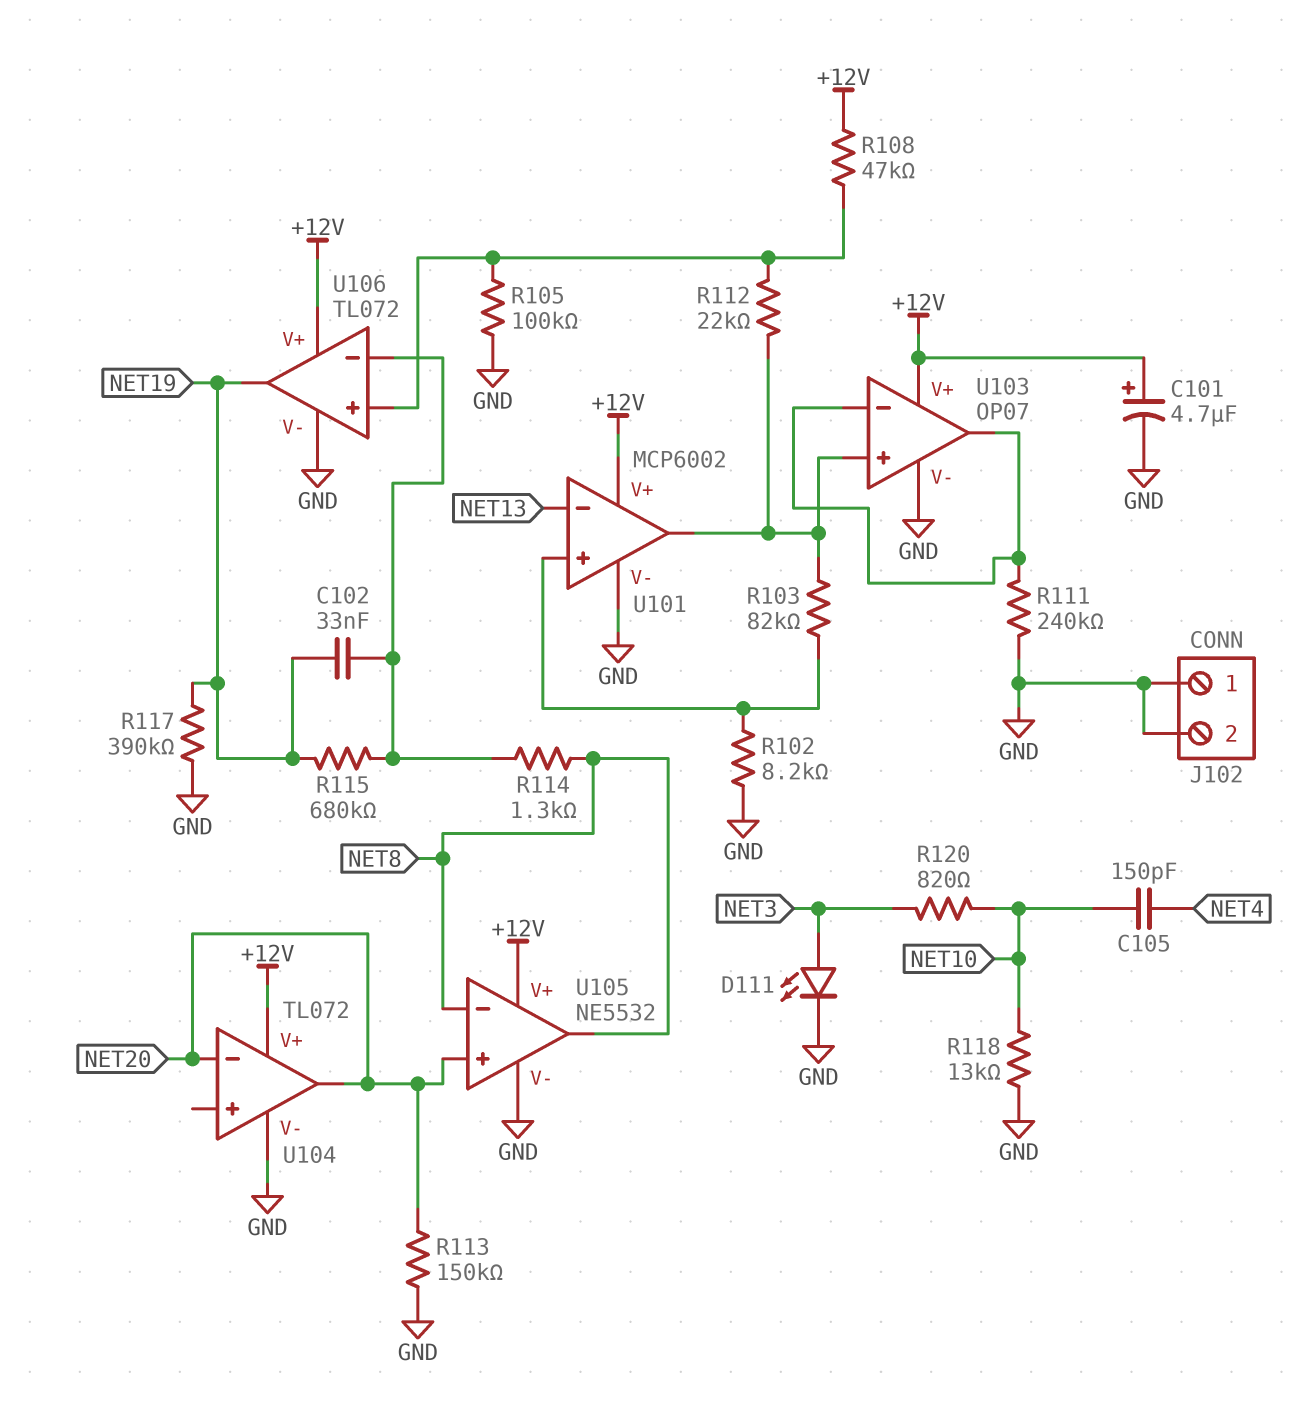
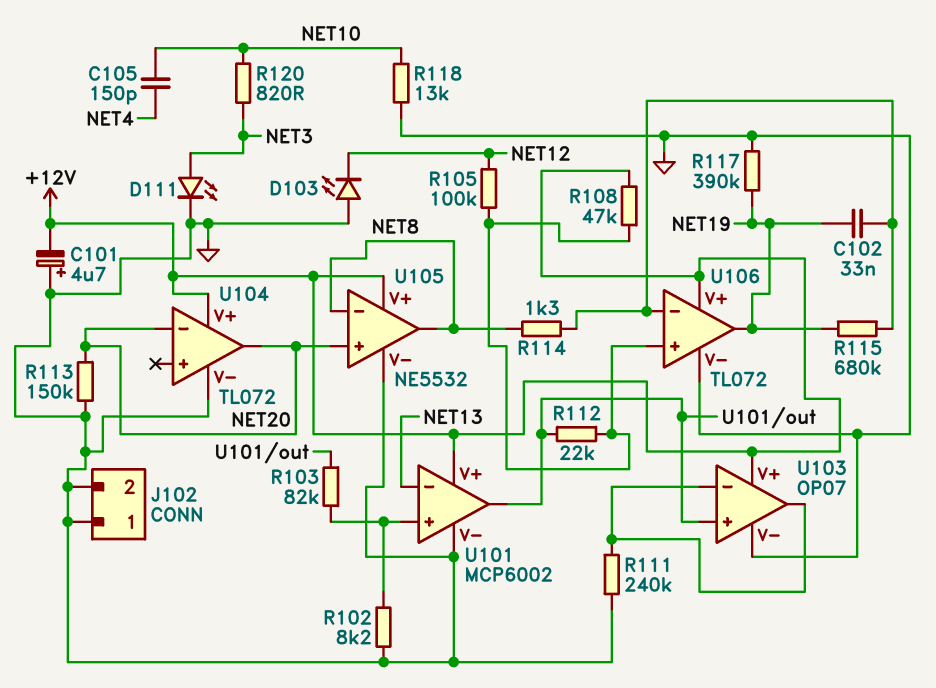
C101: 4.7uF (plus +12V, minus GND) -> 4.7uF (plus GND, minus +12V)
D103: none -> LED (A GND, K NET12)
R105: 100k (GND, U106/in+) -> 100k (NET12, U106/in+)

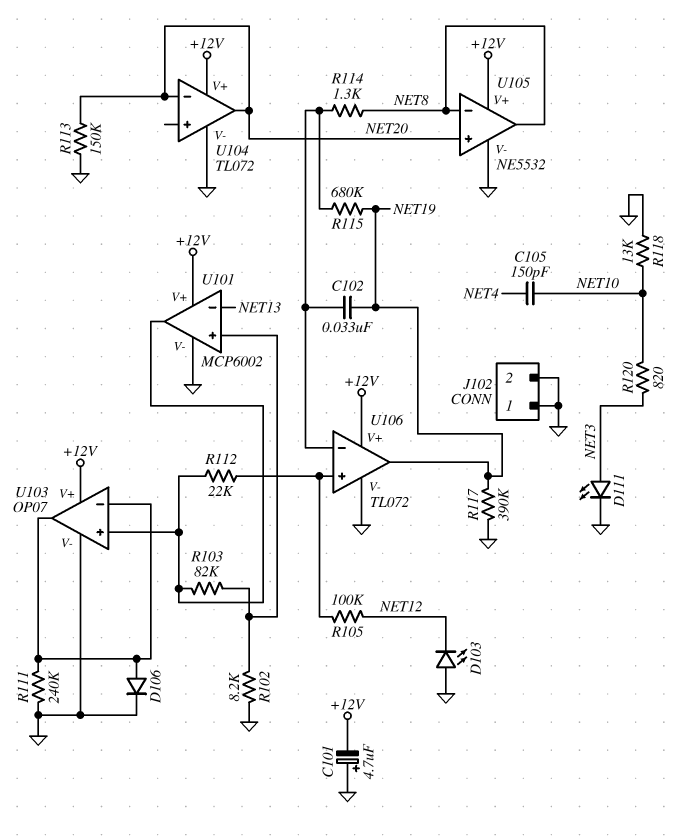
D106: none -> diode (A U103/in-, K GND)
R108: 47k (+12V, U106/in+) -> none

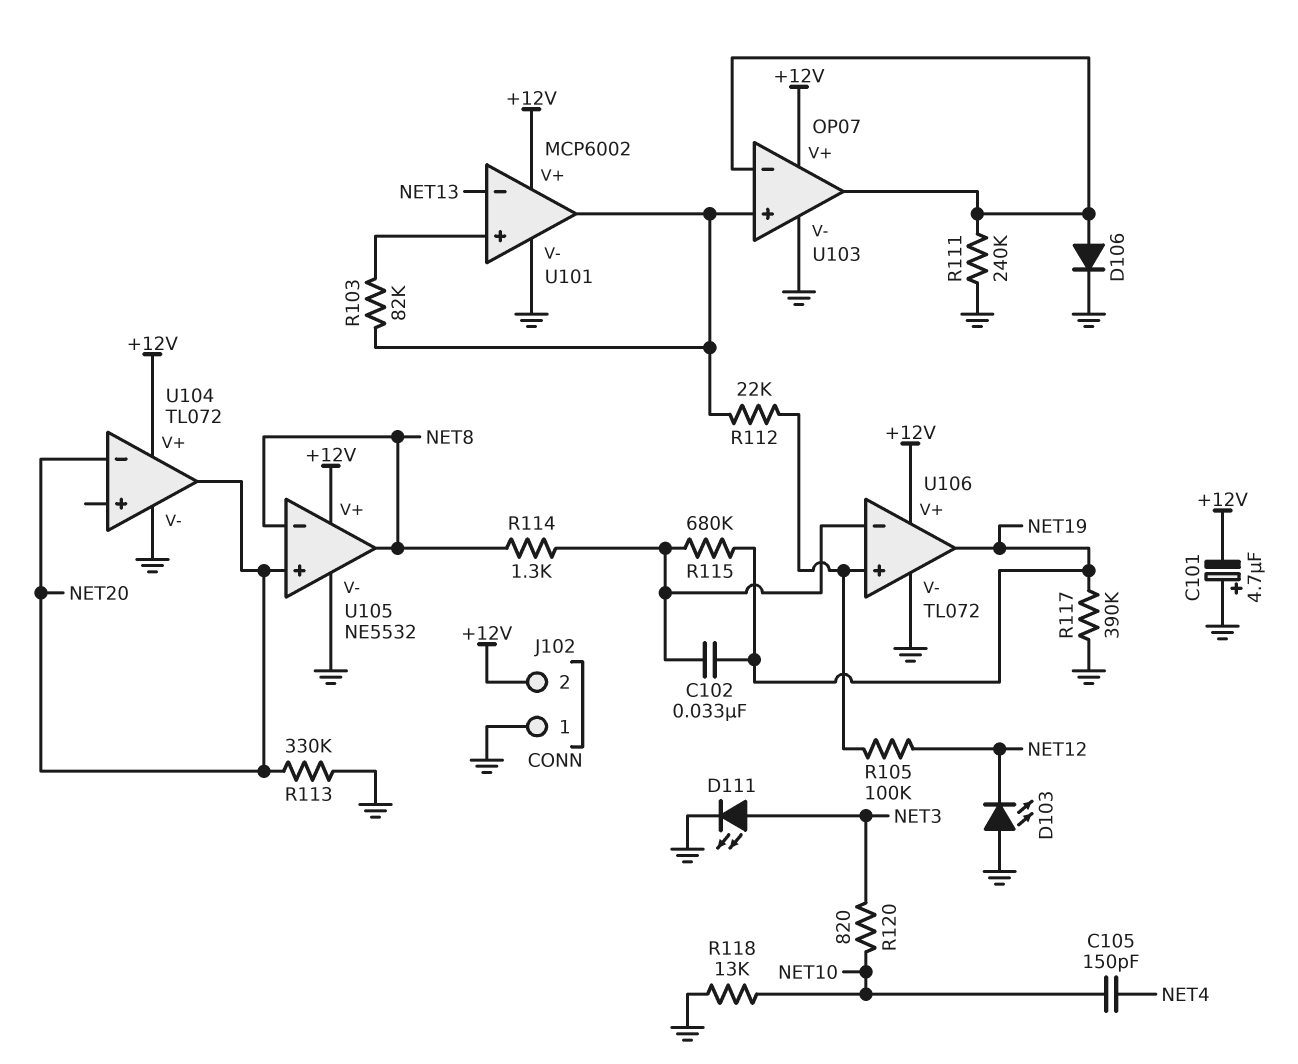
J102 pin 2: GND -> +12V
R102: 8.2k (GND, U101/in+) -> none
R113: 150k (GND, NET20) -> 330k (GND, NET20)

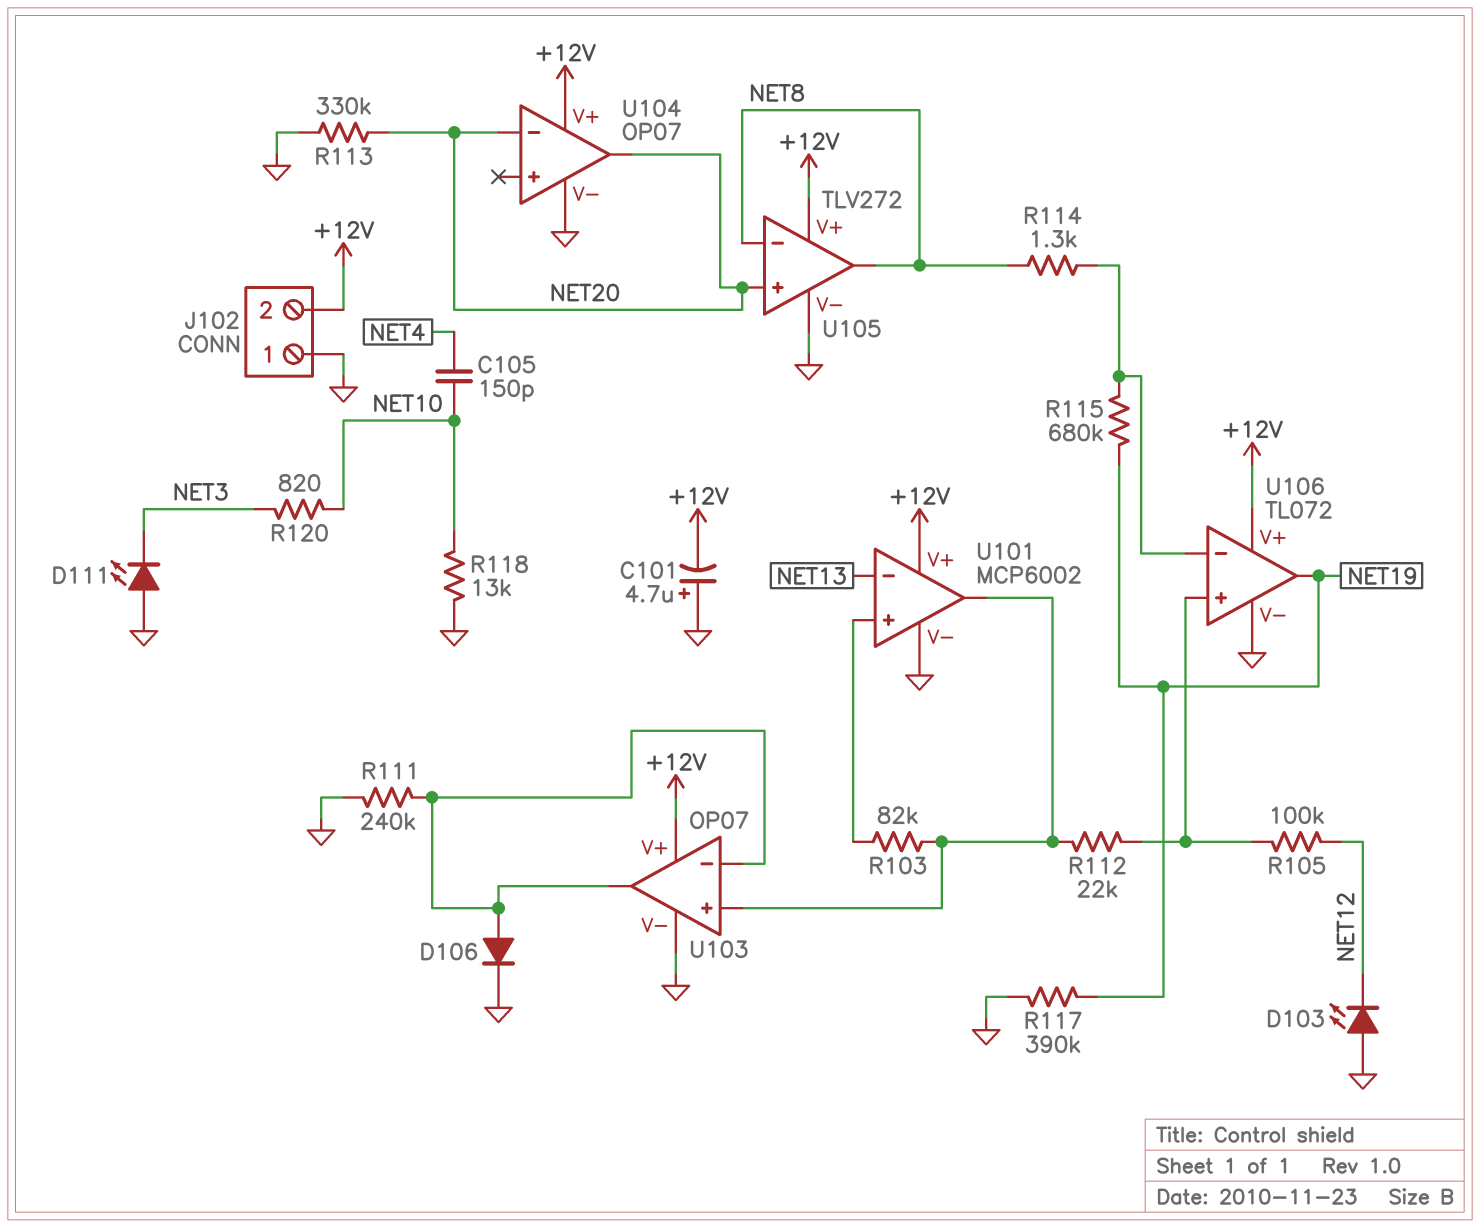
C102: 33nF (NET19, U106/in-) -> none
D111: LED (A NET3, K GND) -> LED (A GND, K NET3)
U104: TL072 -> OP07
U105: NE5532 -> TLV272

